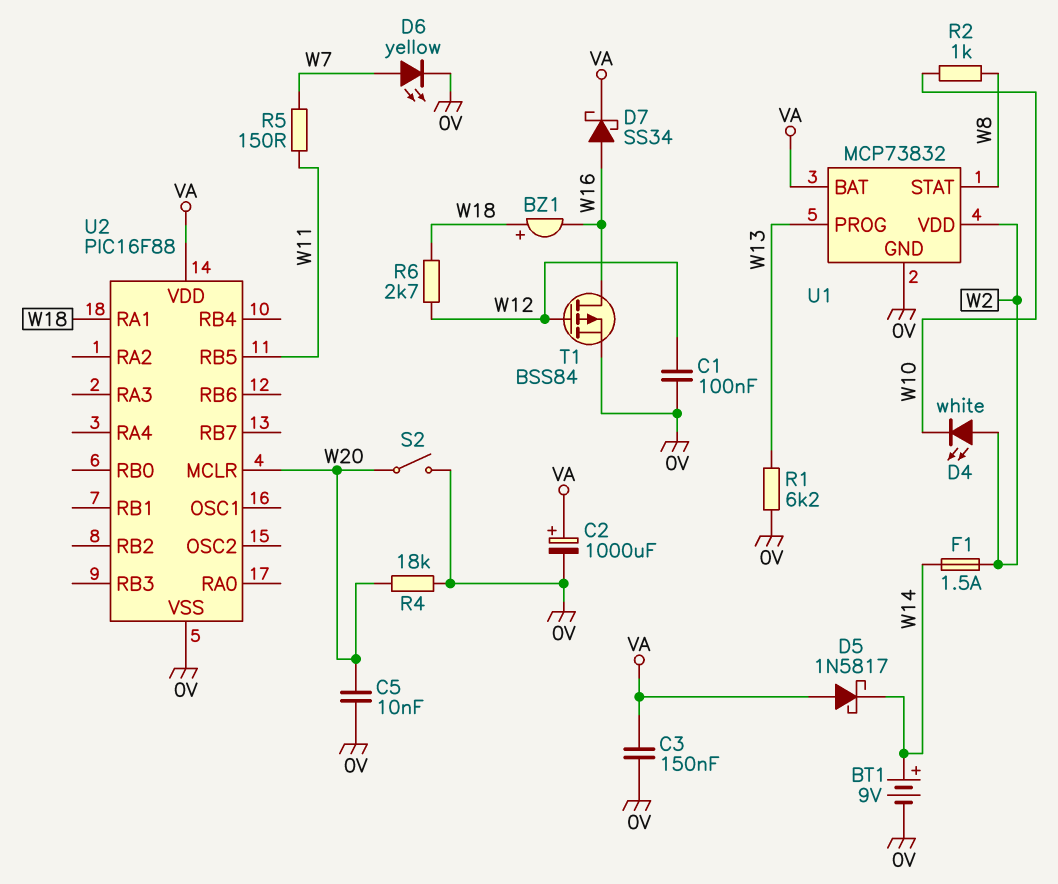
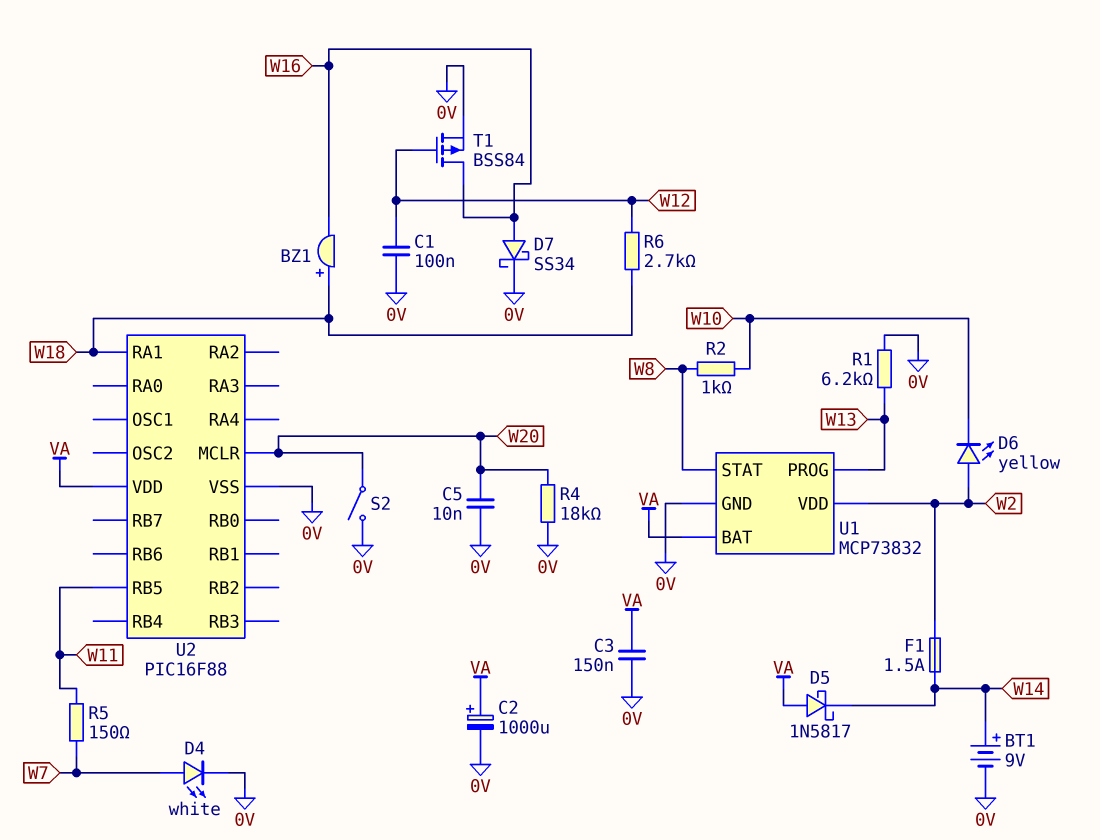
D4: LED white (A W2, K W10) -> LED white (A W7, K 0V)
D6: LED yellow (A W7, K 0V) -> LED yellow (A W2, K W10)
D7: schottky SS34 (A W16, K VA) -> schottky SS34 (A W16, K 0V)

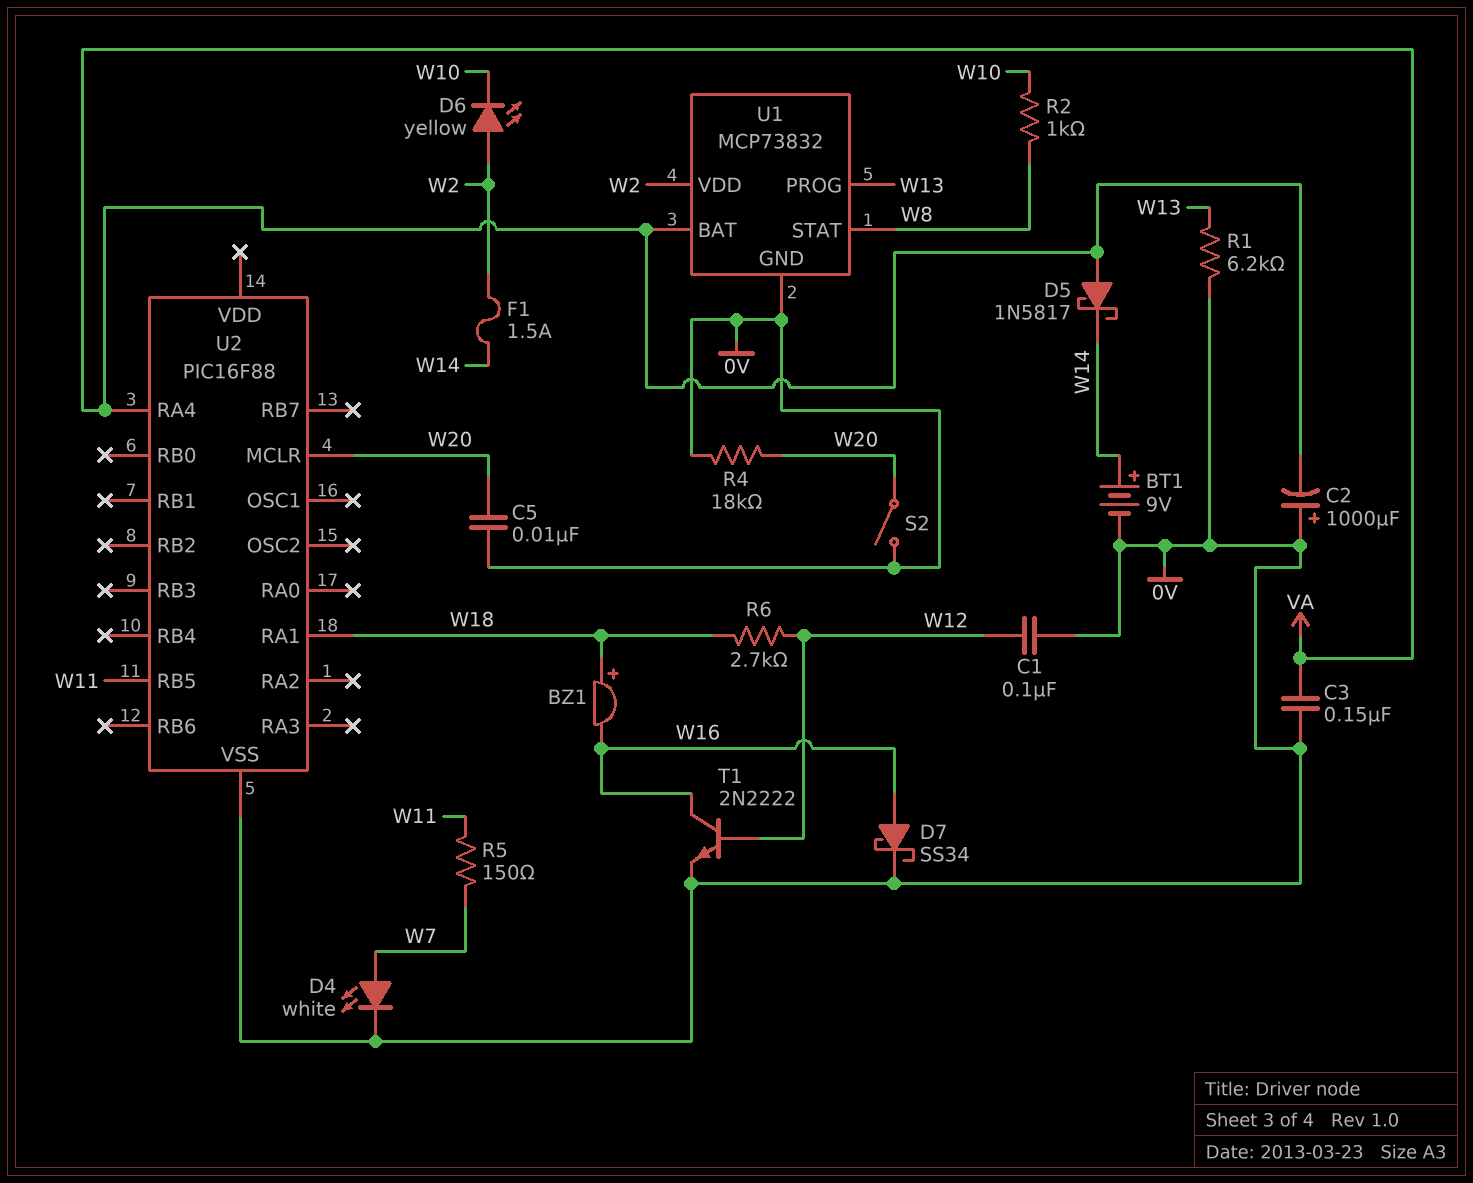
C2: 1000uF (plus VA, minus 0V) -> 1000uF (plus 0V, minus VA)
T1: PMOS BSS84 (G W12, D W16, S 0V) -> NPN 2N2222 (B W12, C W16, E 0V)
U2 pin RA4: none -> VA
U2 pin VDD: VA -> none

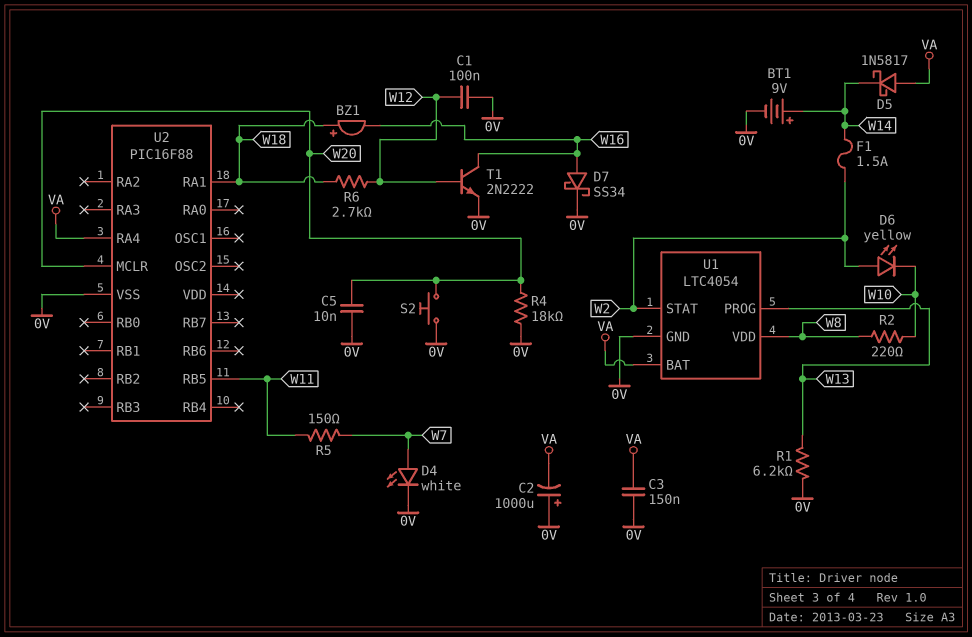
R2: 1k (W8, W10) -> 220 (W8, W10)
S2: switch (0V, W20) -> button (0V, W20)
U1: MCP73832 -> LTC4054
U1 pin STAT: W8 -> W2
U1 pin VDD: W2 -> W8

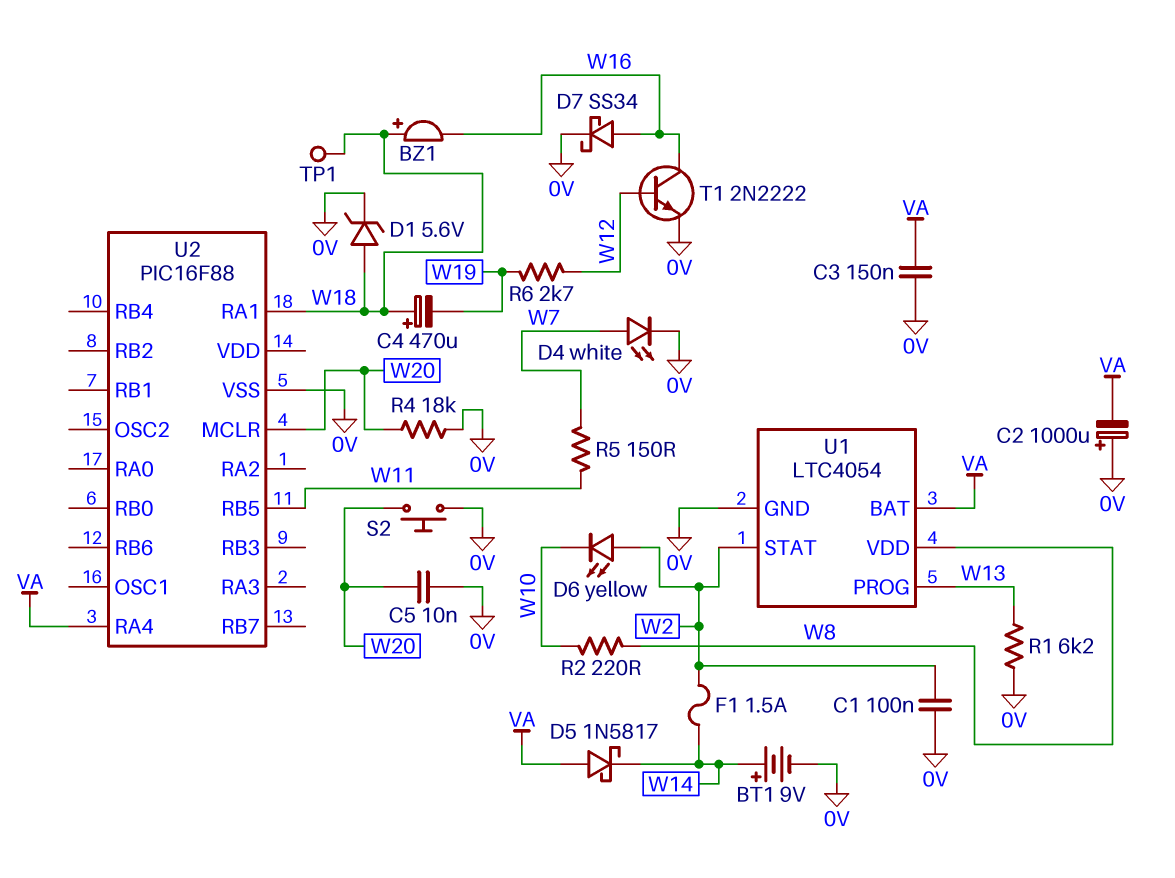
C1: 100nF (0V, W12) -> 100nF (0V, W2)
C4: none -> 470uF (plus W18, minus W19)
D1: none -> zener 5.6V (A W18, K 0V)
R6: 2.7k (W12, W18) -> 2.7k (W12, W19)
TP1: none -> test point (W18)

